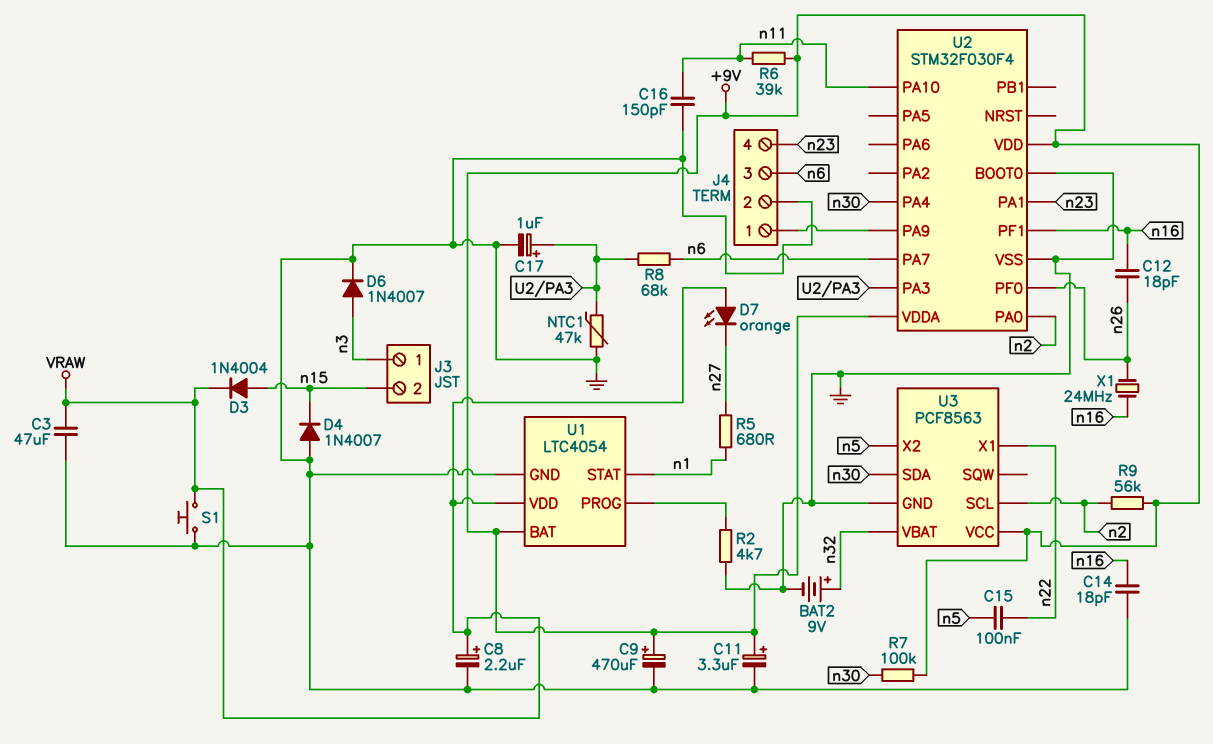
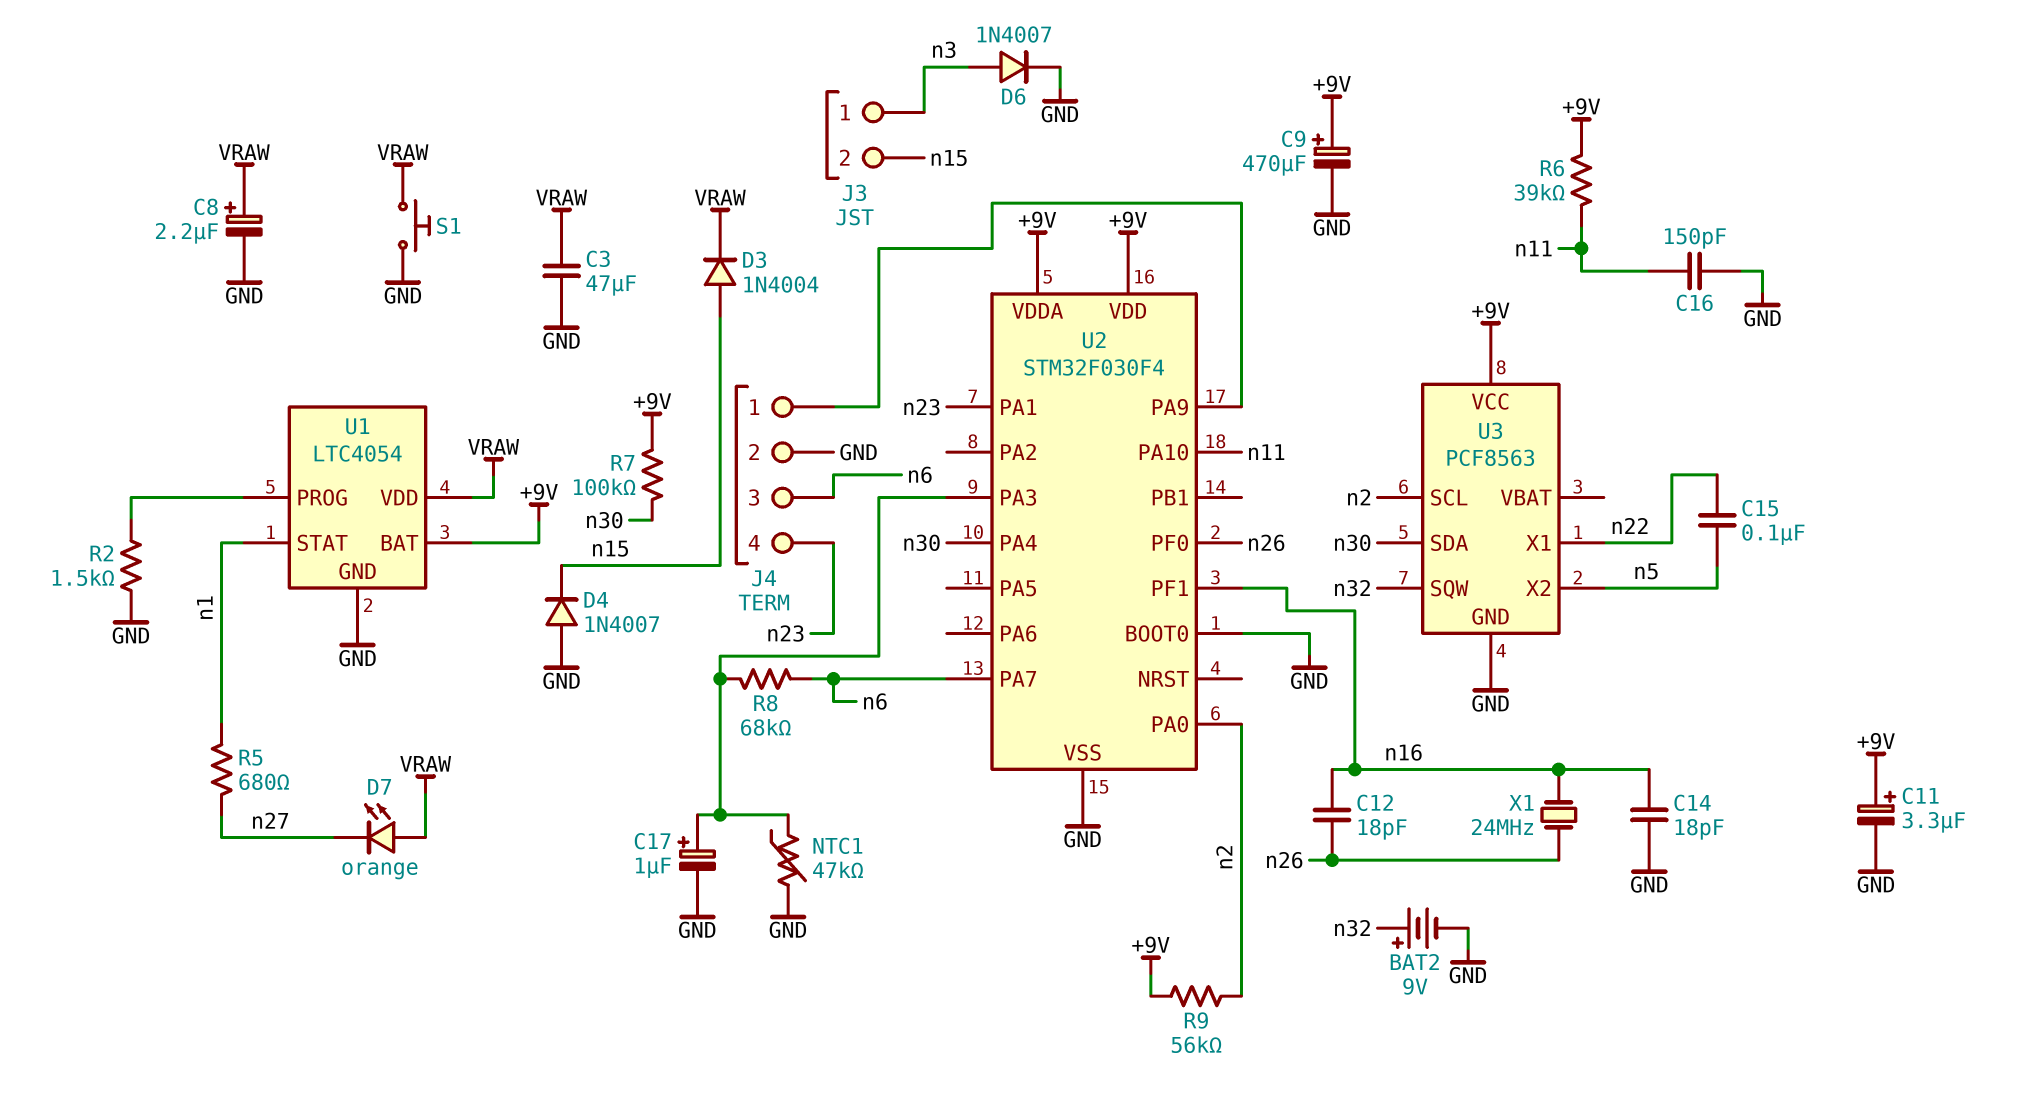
R2: 4.7k (GND, U1/PROG) -> 1.5k (GND, U1/PROG)
U3 pin SQW: none -> n32
U3 pin VBAT: n32 -> none

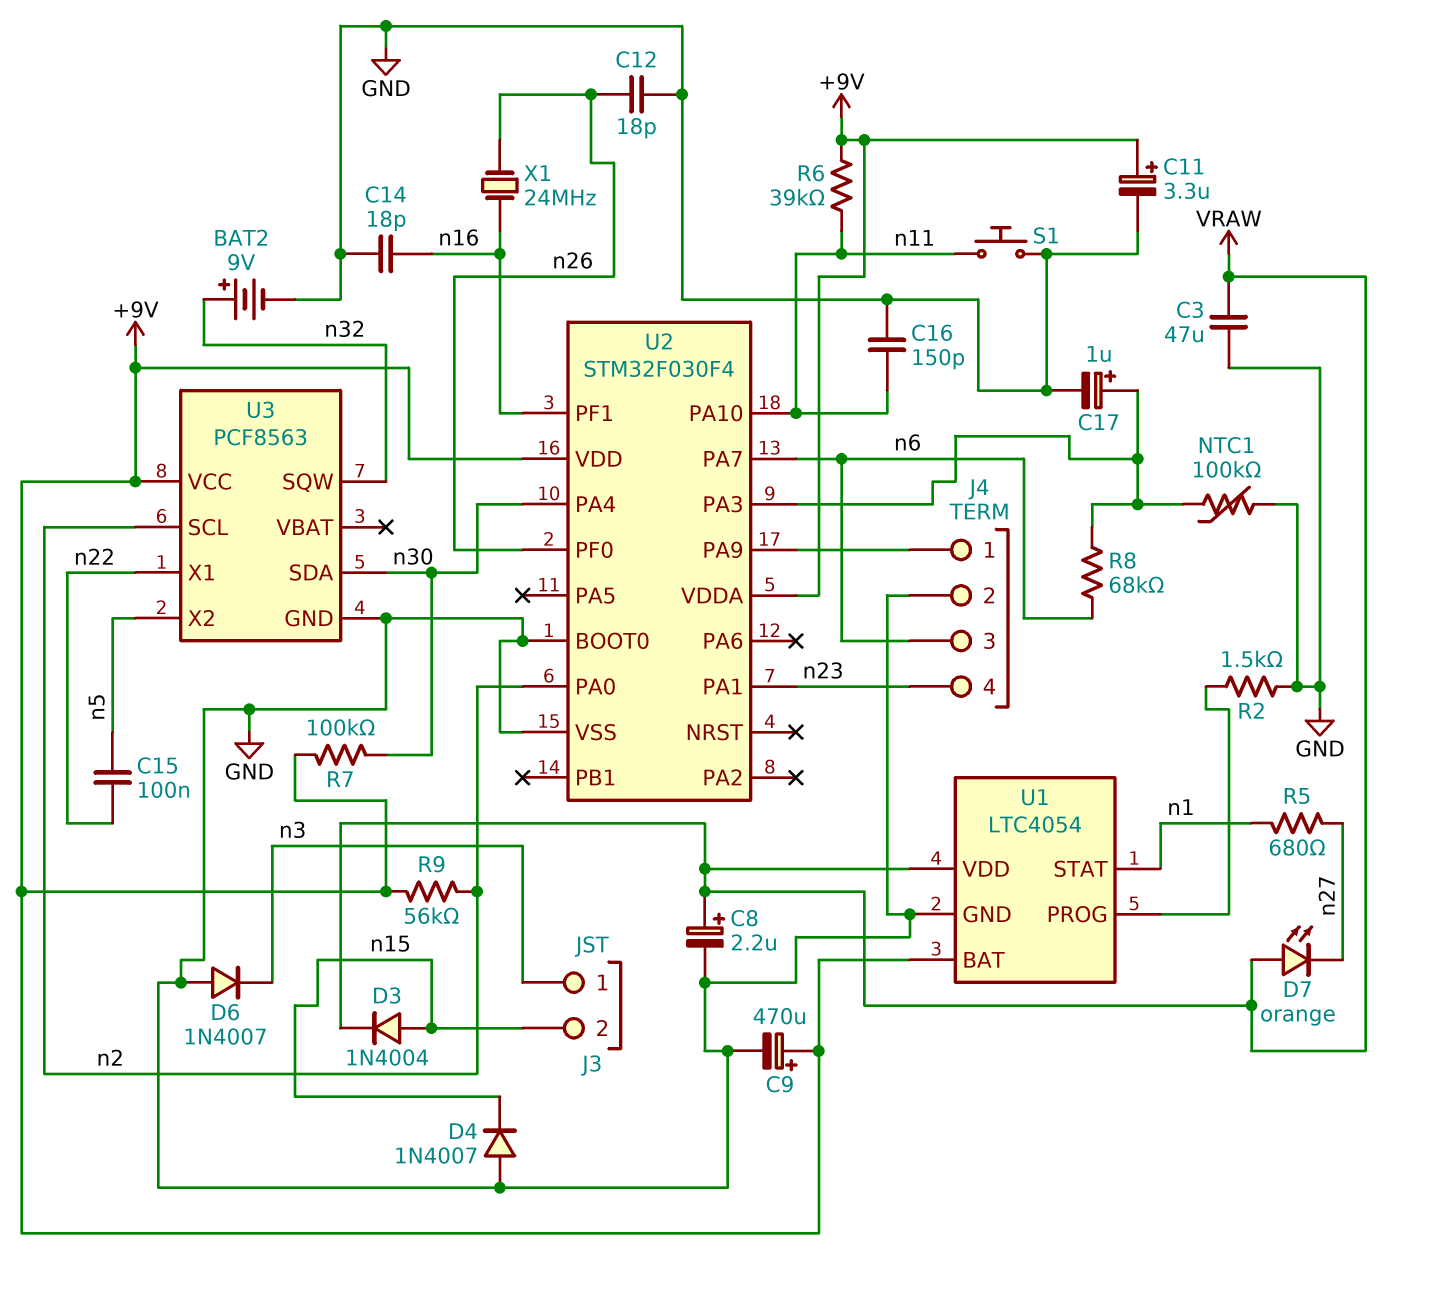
C12: 18pF (n16, n26) -> 18pF (GND, n26)
D6: diode 1N4007 (A n3, K GND) -> diode 1N4007 (A GND, K n3)
NTC1: 47k (GND, U2/PA3) -> 100k (GND, U2/PA3)
S1: button (GND, VRAW) -> button (GND, n11)

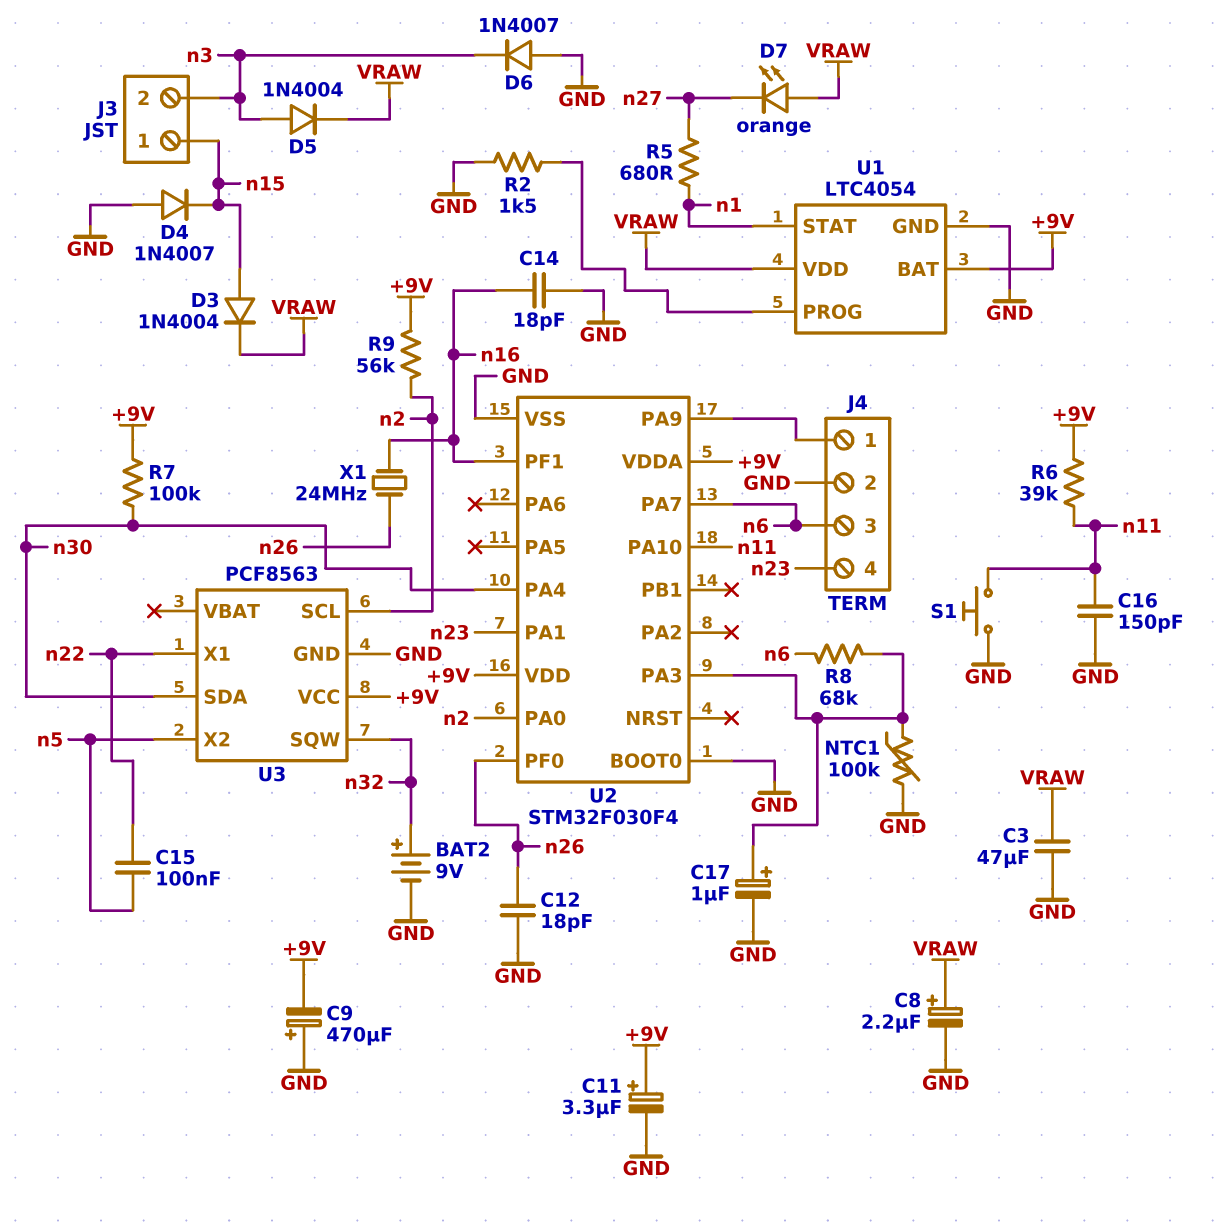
C9: 470uF (plus +9V, minus GND) -> 470uF (plus GND, minus +9V)
D5: none -> diode 1N4004 (A n3, K VRAW)
J3 pin 1: n3 -> n15
J3 pin 2: n15 -> n3

